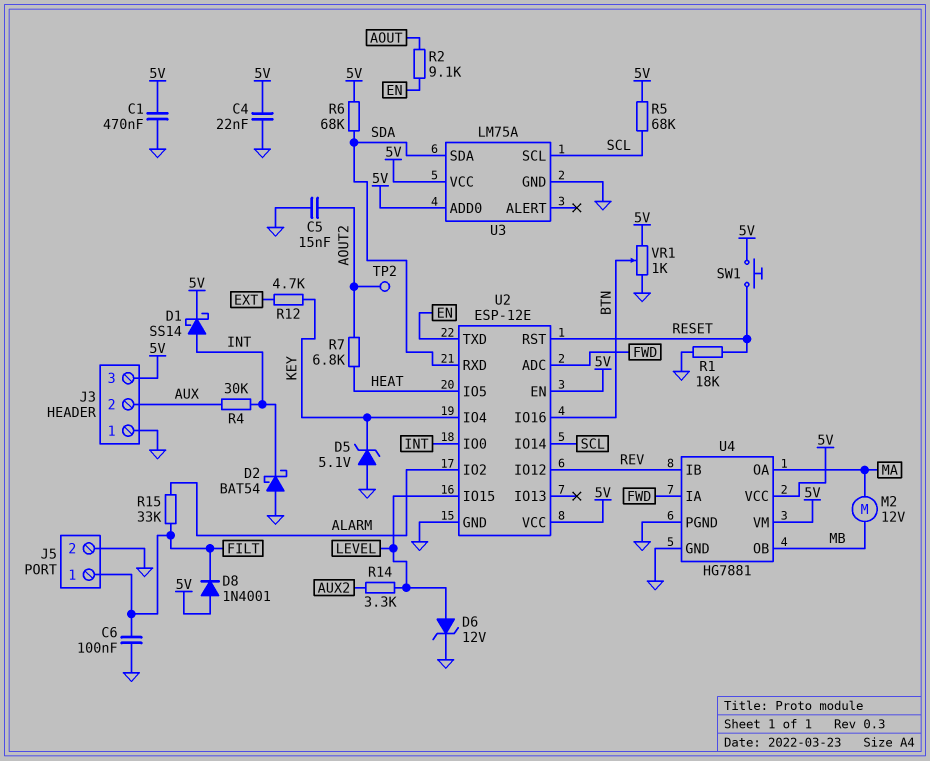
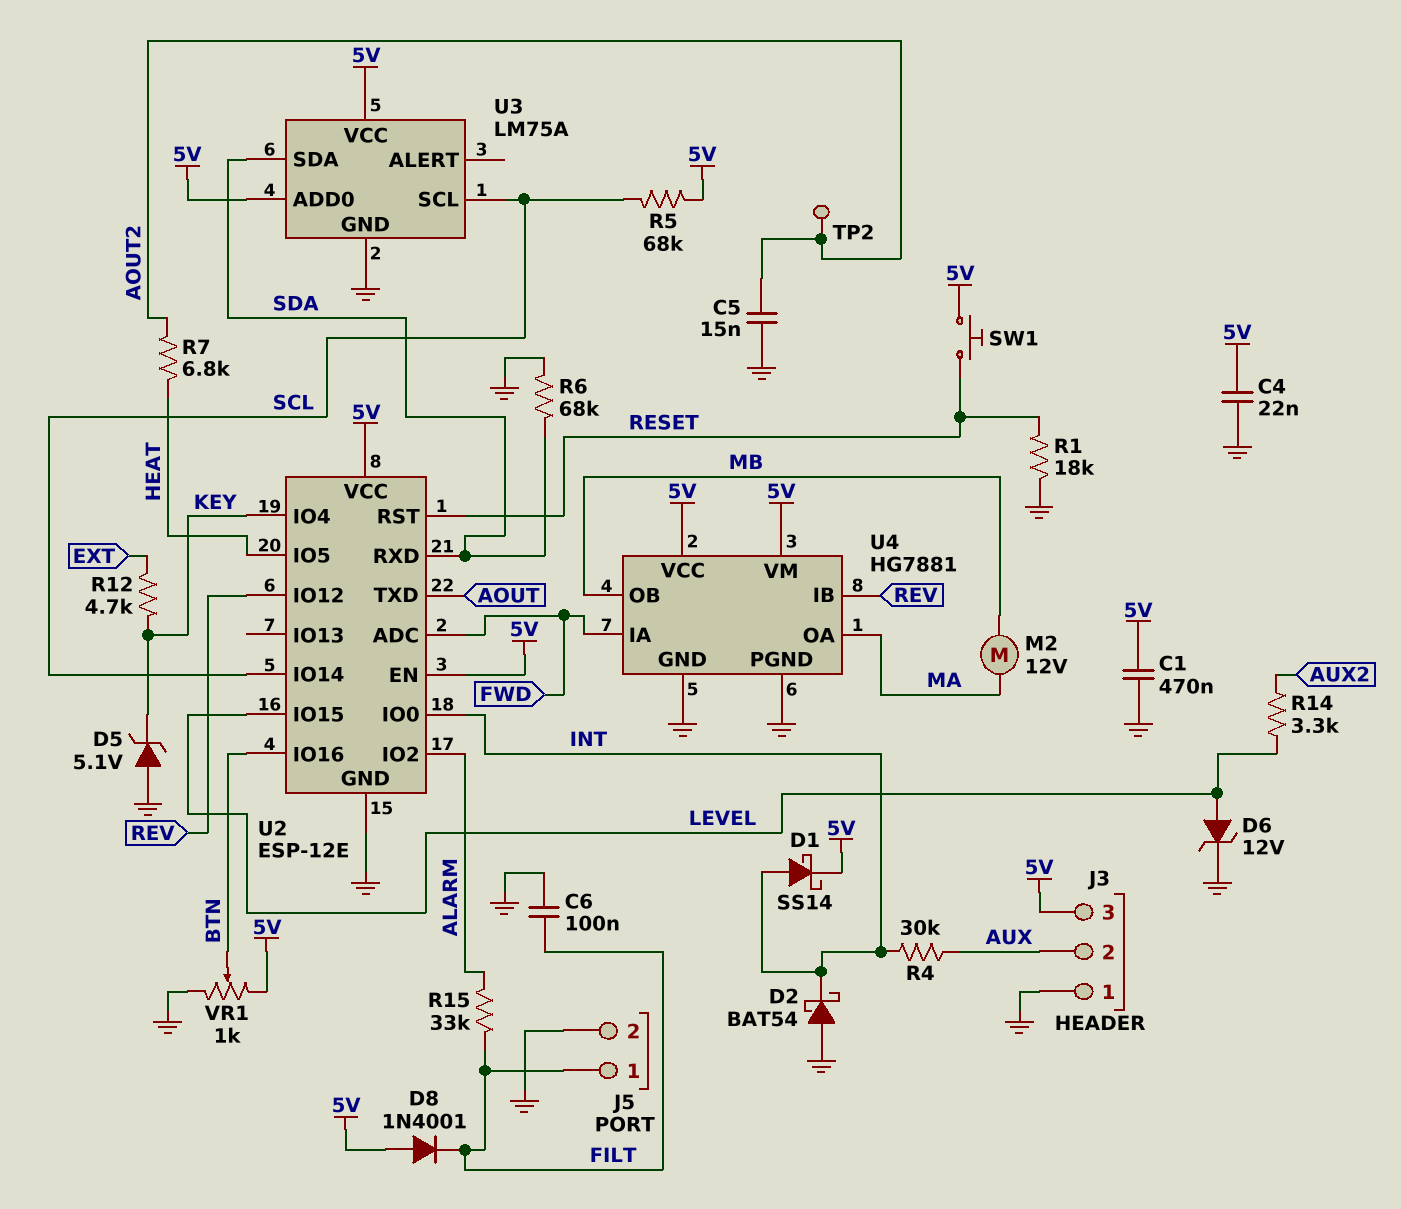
R2: 9.1k (AOUT, EN) -> none
R6: 68k (5V, SDA) -> 68k (GND, SDA)
U2 pin TXD: EN -> AOUT

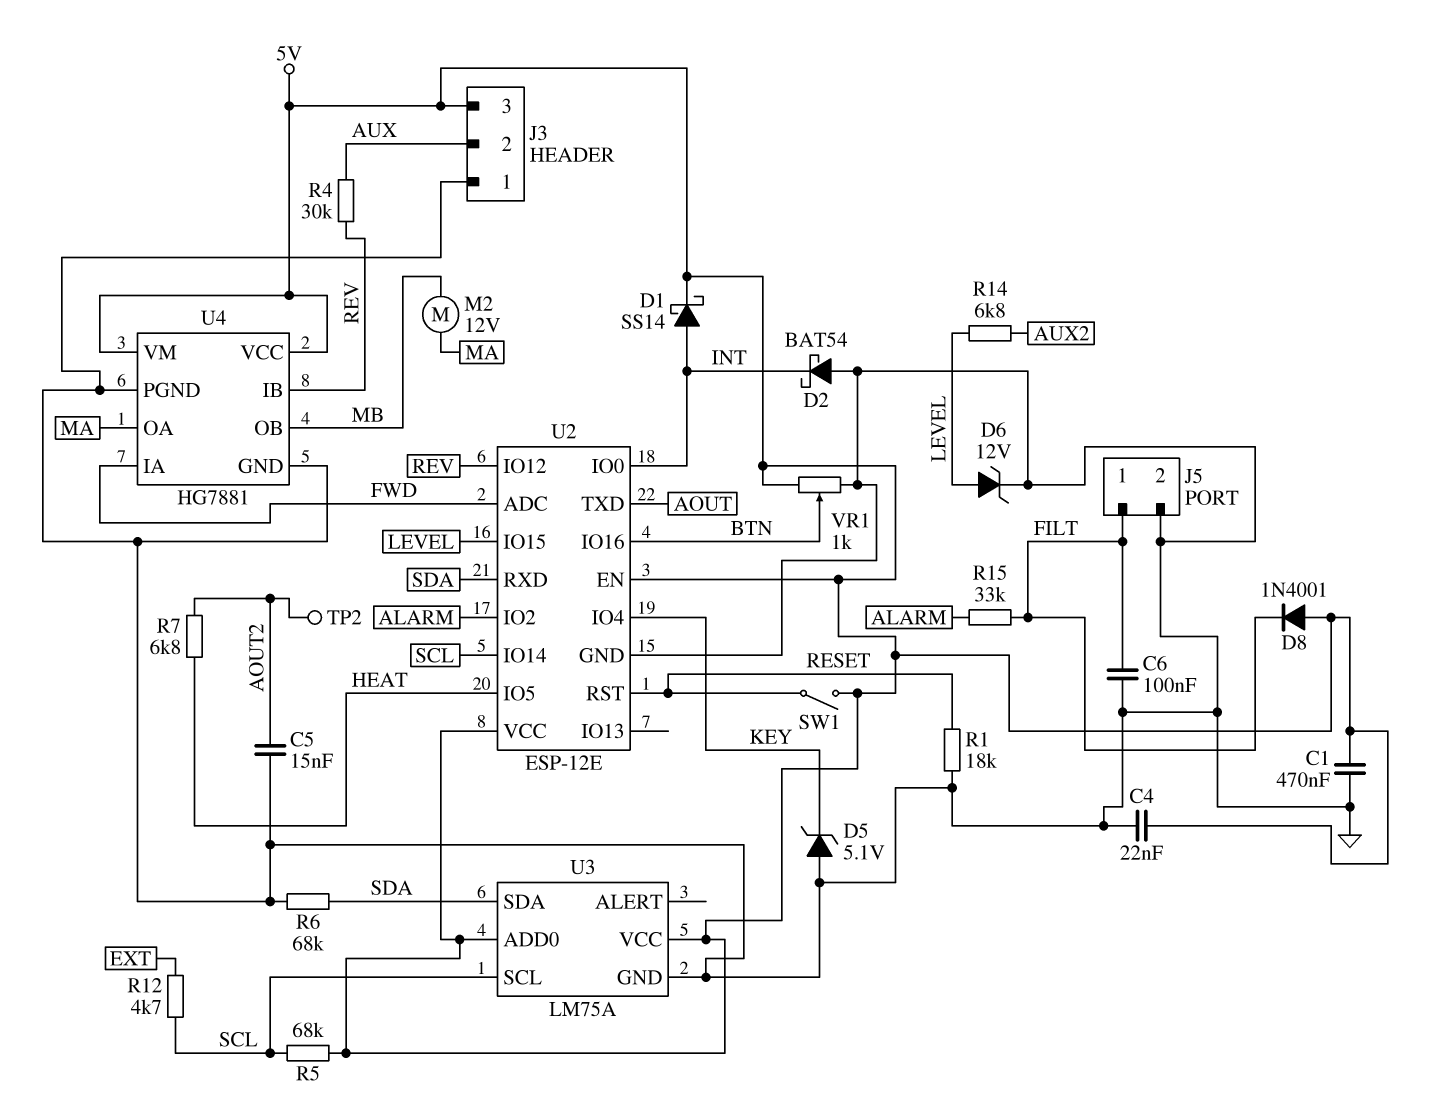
R4: 30k (AUX, INT) -> 30k (AUX, REV)
R12: 4.7k (EXT, KEY) -> 4.7k (EXT, SCL)
R14: 3.3k (AUX2, LEVEL) -> 6.8k (AUX2, LEVEL)
SW1: button (5V, RESET) -> switch (5V, RESET)

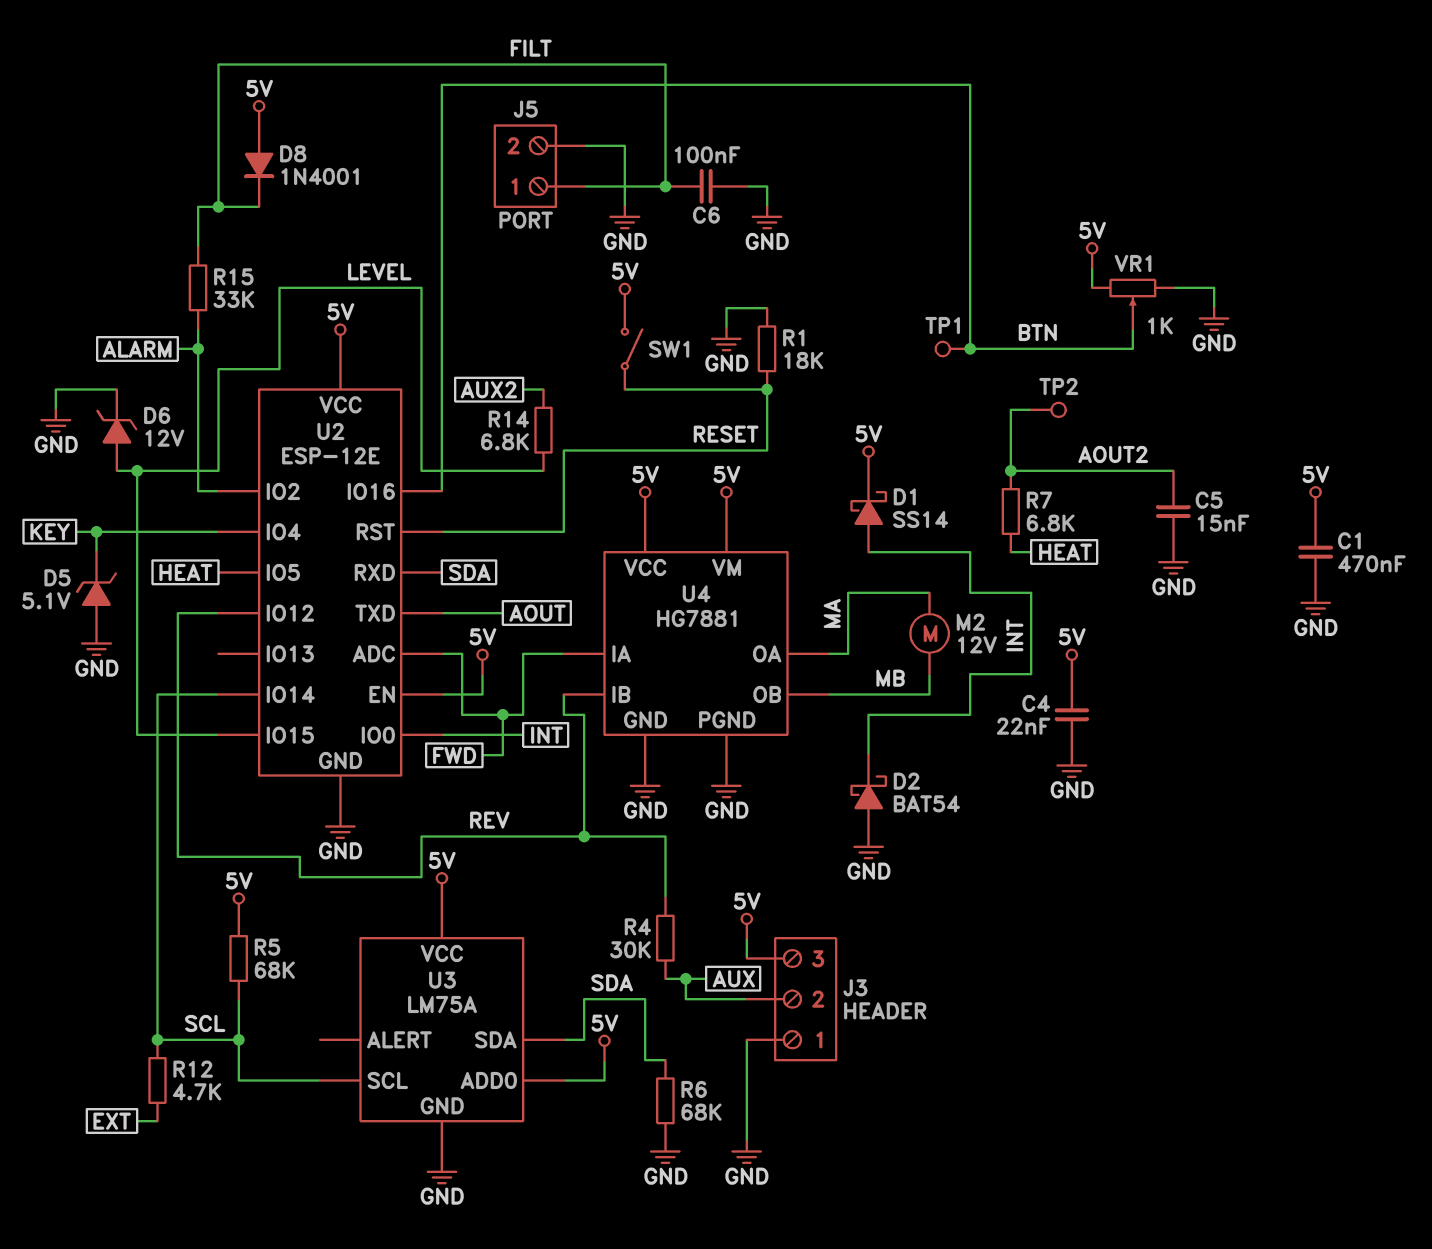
TP1: none -> test point (BTN)

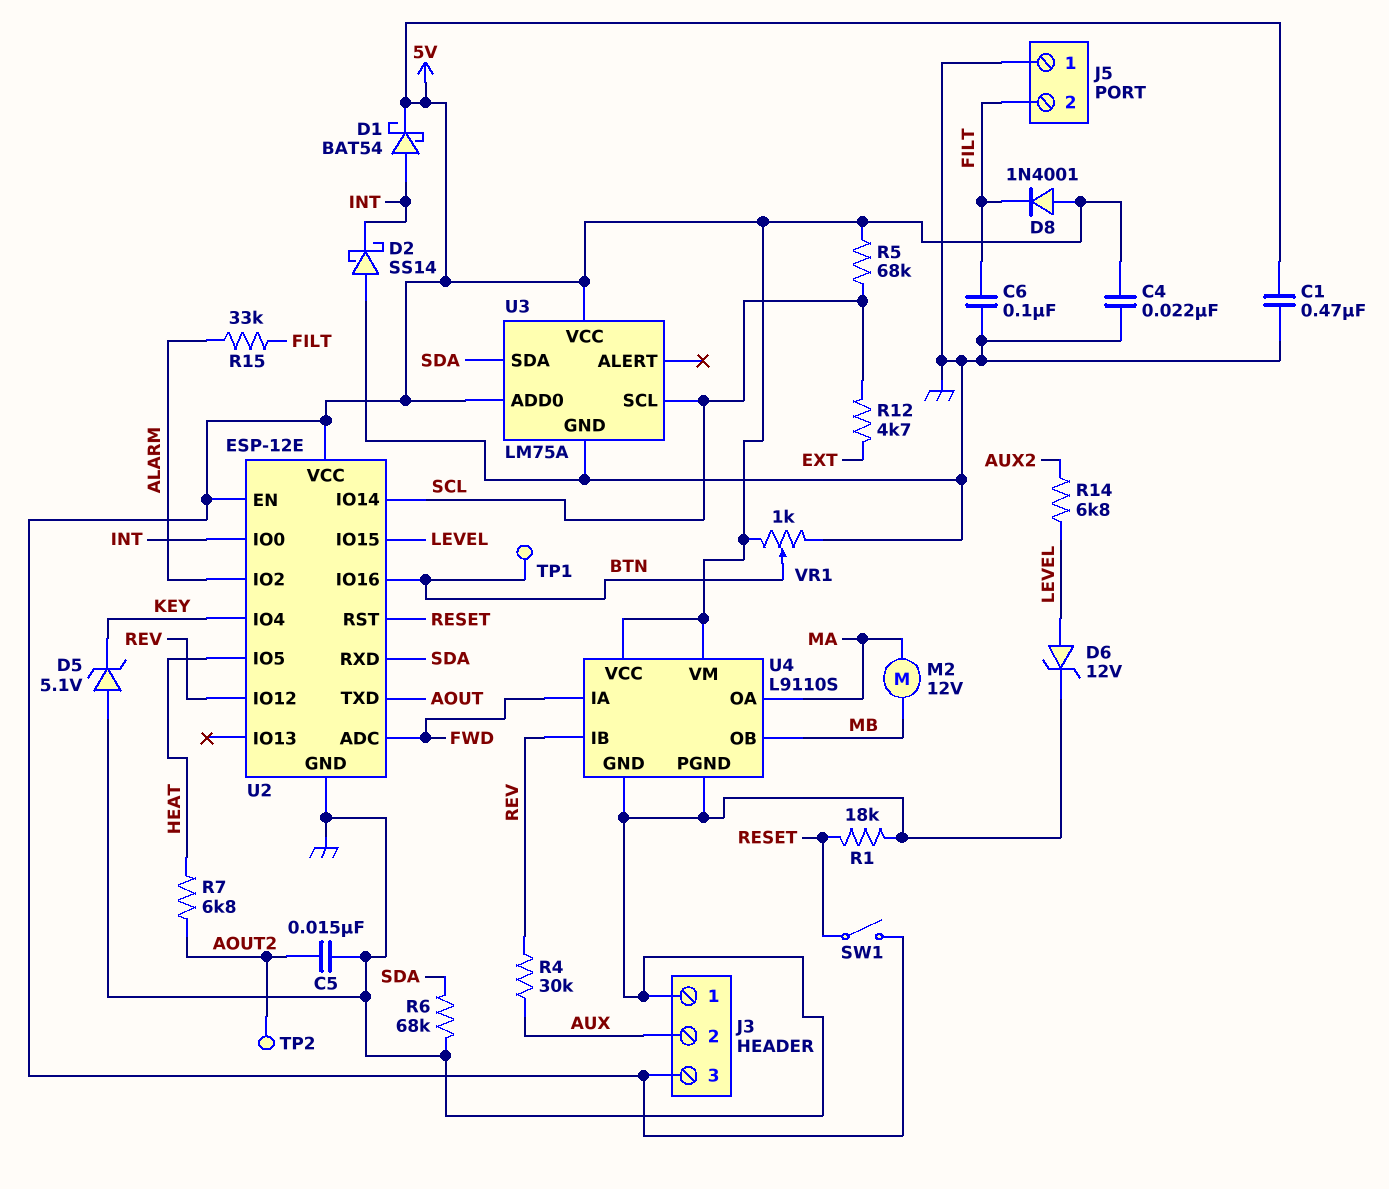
D1: schottky SS14 (A INT, K 5V) -> schottky BAT54 (A INT, K 5V)
D2: schottky BAT54 (A GND, K INT) -> schottky SS14 (A GND, K INT)
J5 pin 1: FILT -> GND
J5 pin 2: GND -> FILT
U4: HG7881 -> L9110S

